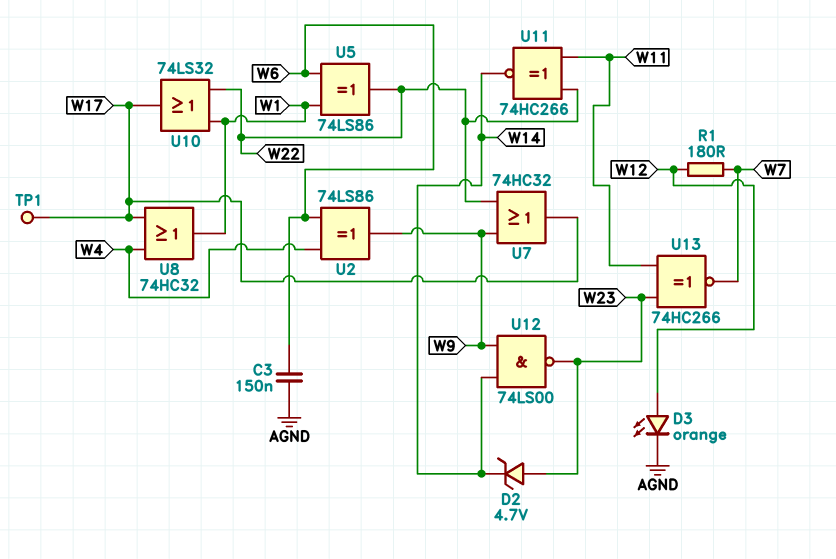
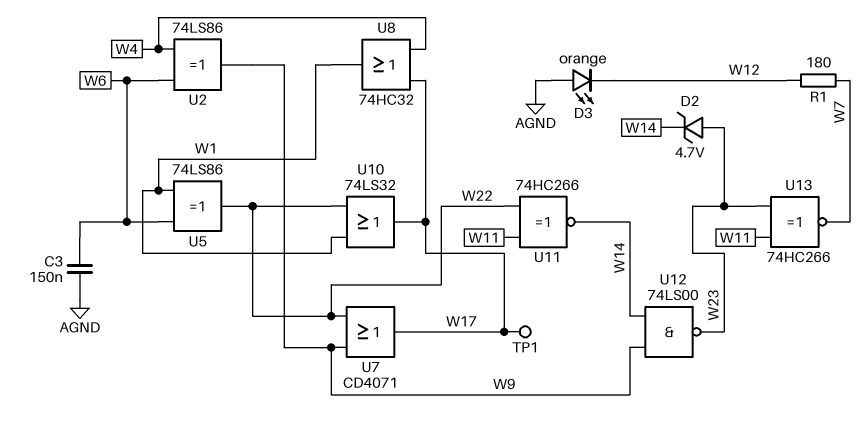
D3: LED orange (A W12, K AGND) -> LED orange (A AGND, K W12)
U7: OR 74HC32 (in W9, in W22, out W17) -> OR CD4071 (in W9, in W22, out W17)

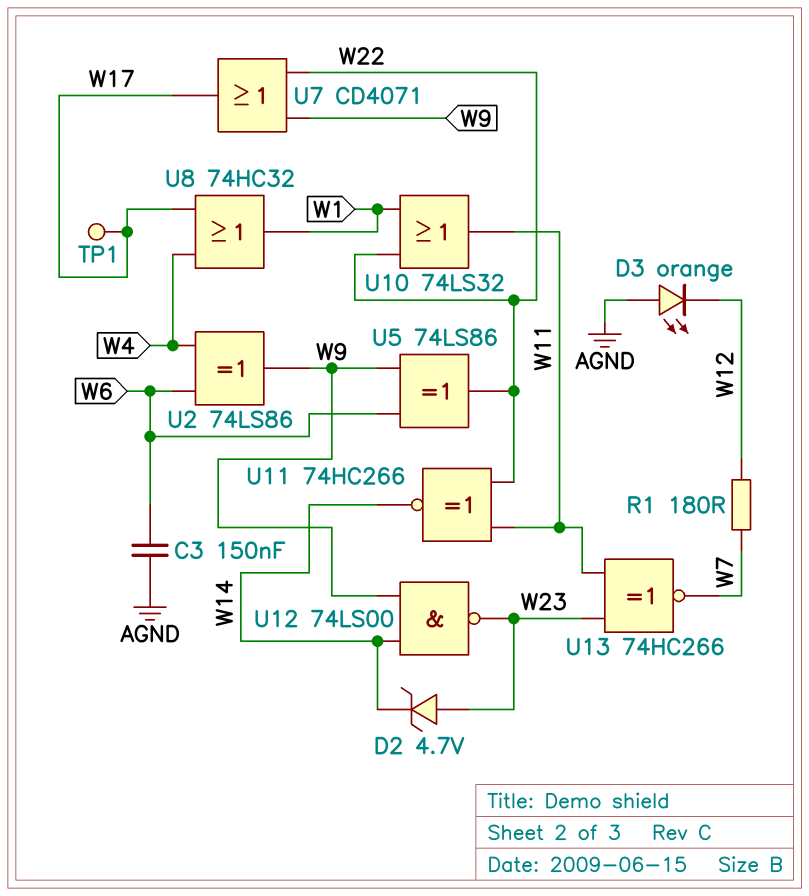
U5: XOR 74LS86 (in W1, in W6, out W22) -> XOR 74LS86 (in W6, in W9, out W22)
U10: OR 74LS32 (in W1, in W22, out W17) -> OR 74LS32 (in W1, in W22, out W11)

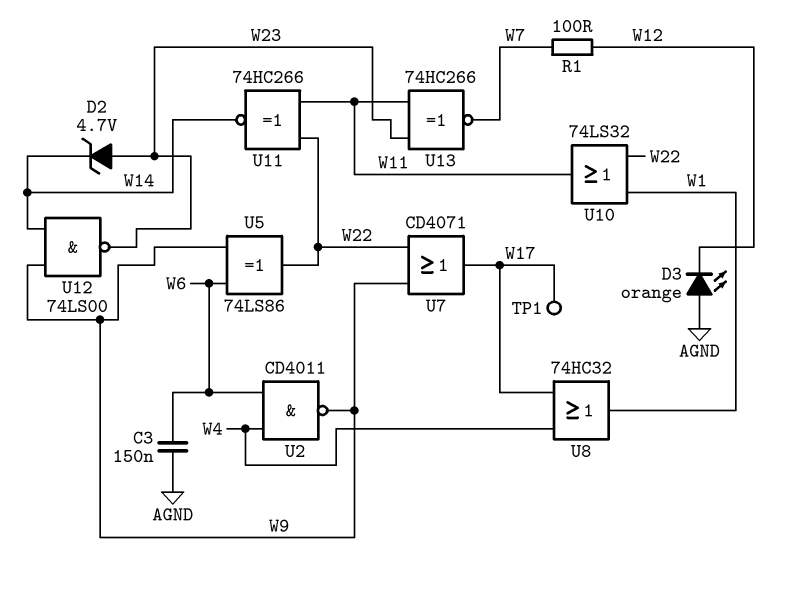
R1: 180 (W7, W12) -> 100 (W7, W12)
U2: XOR 74LS86 (in W4, in W6, out W9) -> NAND CD4011 (in W4, in W6, out W9)

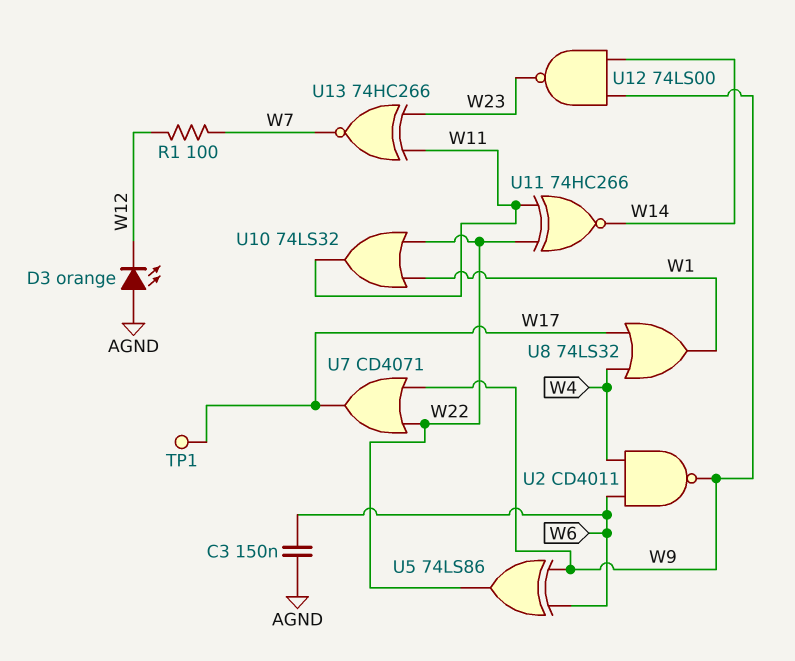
D2: zener 4.7V (A W23, K W14) -> none
U8: OR 74HC32 (in W4, in W17, out W1) -> OR 74LS32 (in W4, in W17, out W1)

